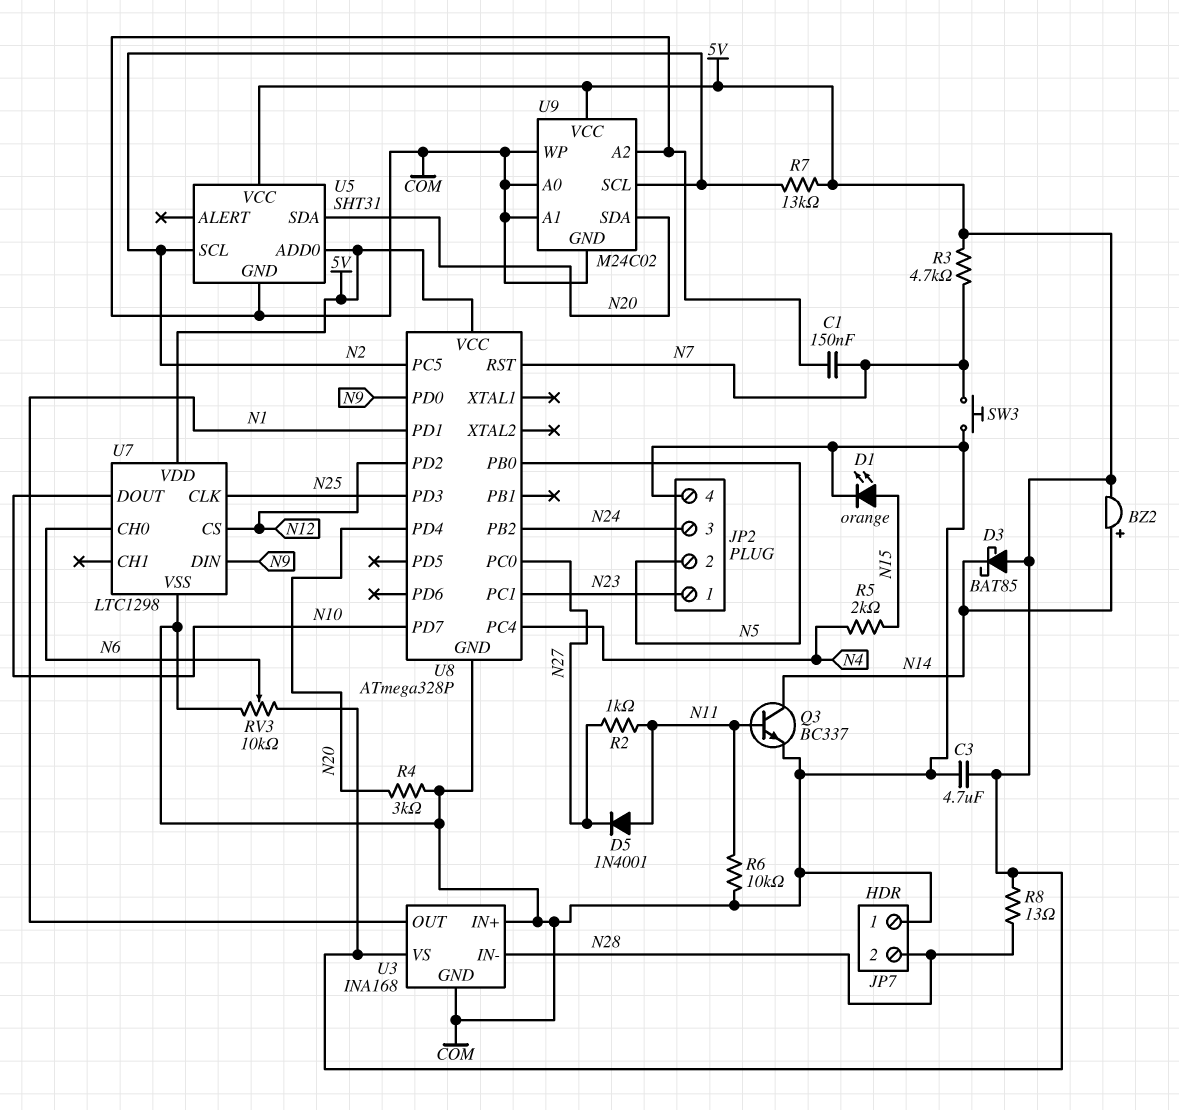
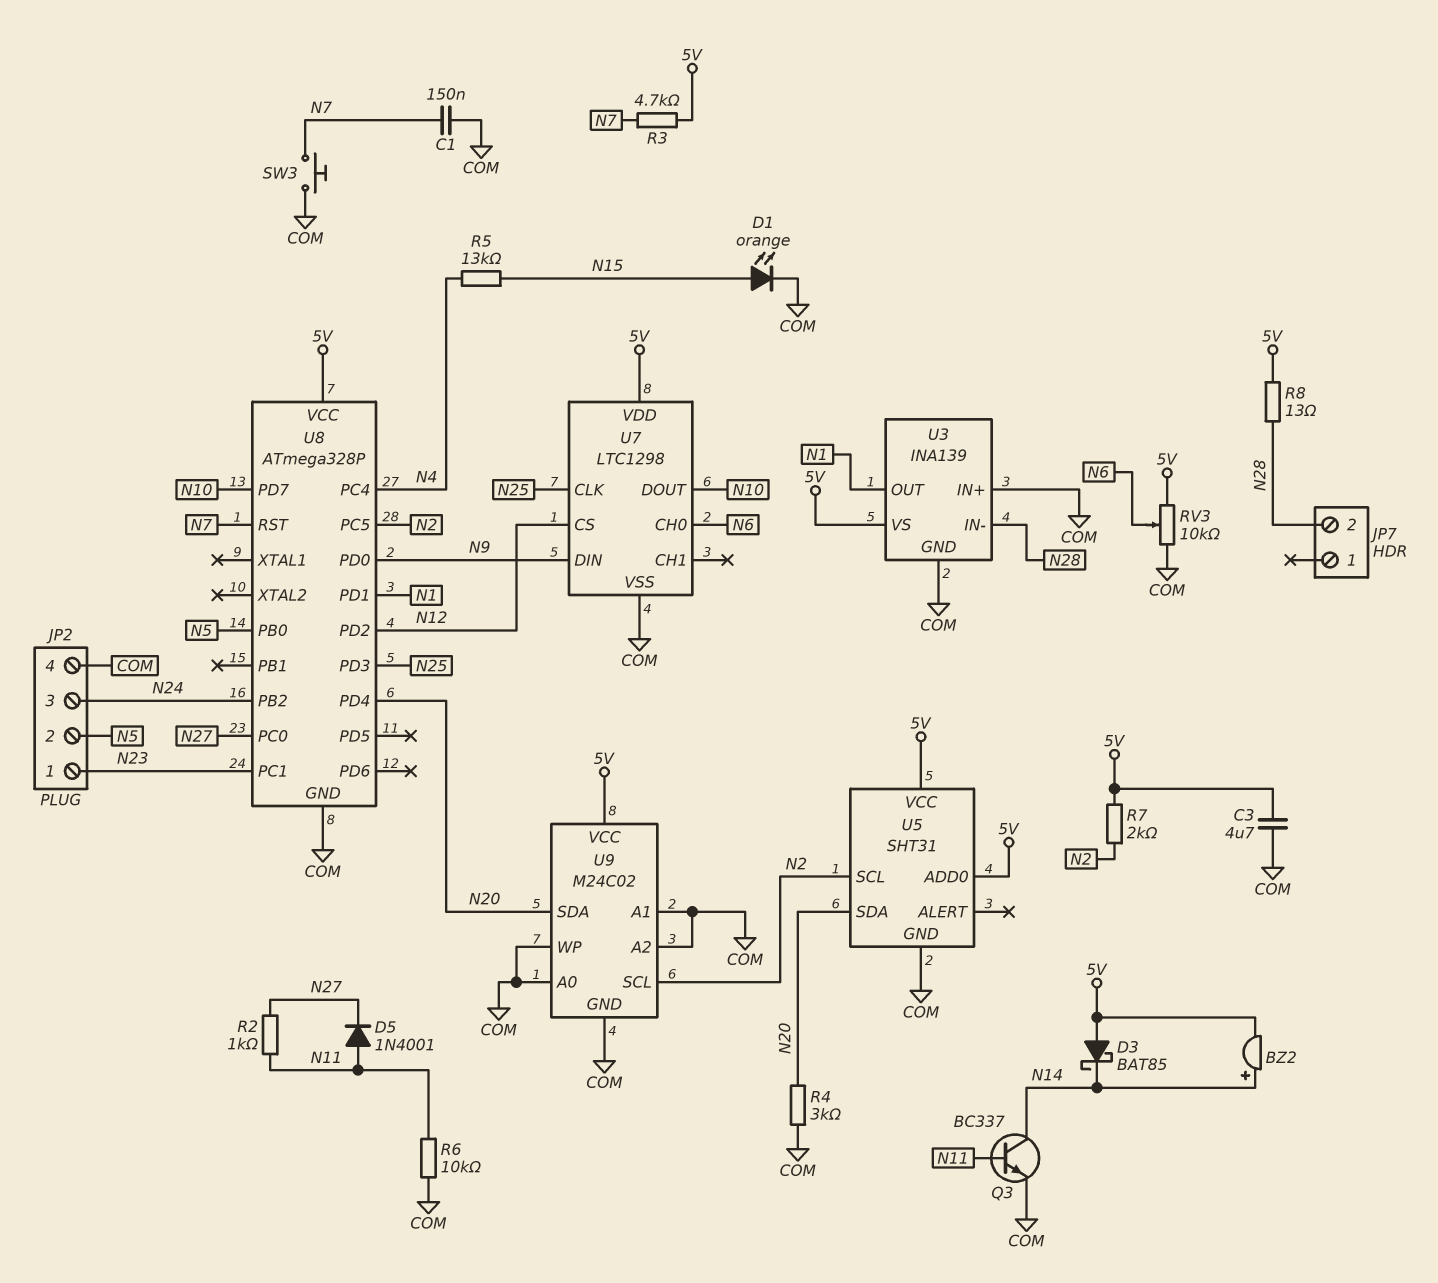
JP7 pin 1: COM -> none
R5: 2k (N4, N15) -> 13k (N4, N15)
R7: 13k (5V, N2) -> 2k (5V, N2)
U3: INA168 -> INA139

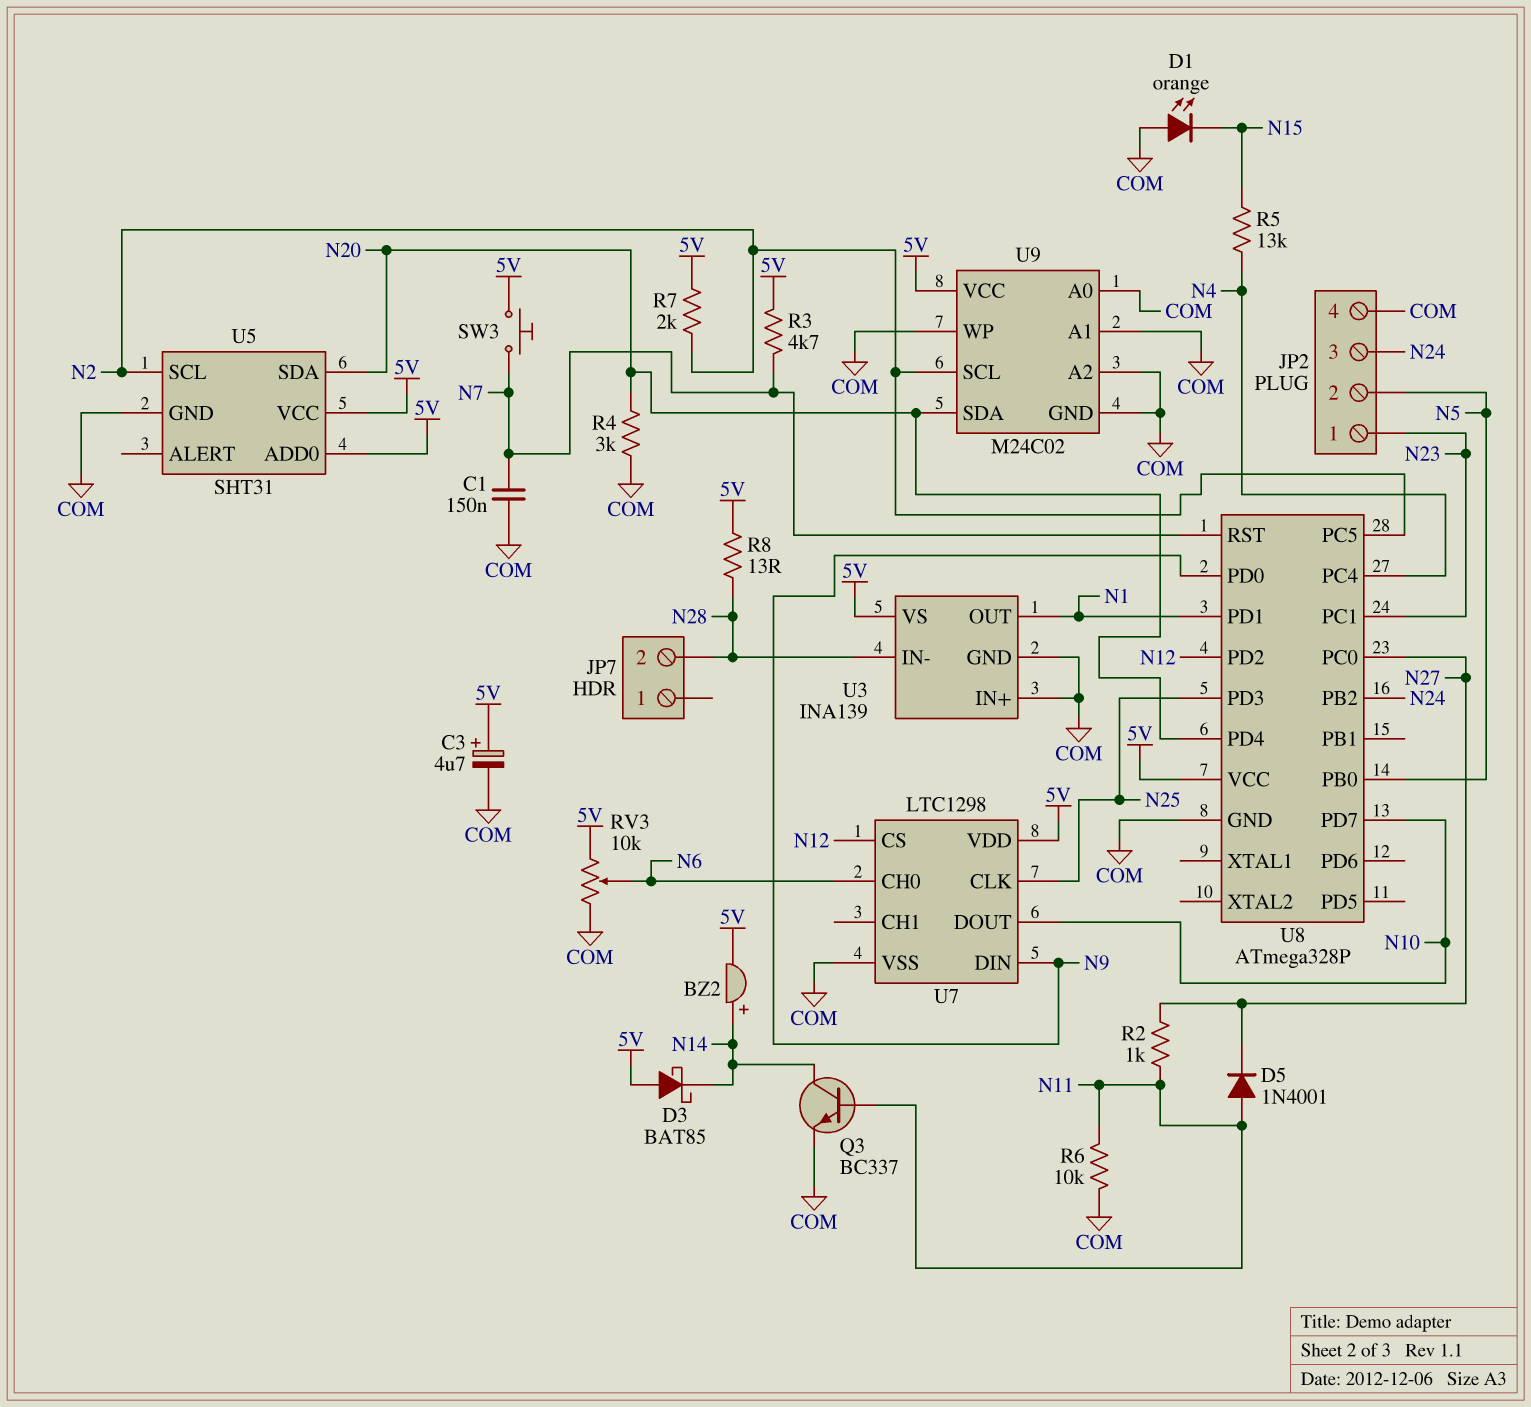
C3: 4.7uF (5V, COM) -> 4.7uF (plus 5V, minus COM)
D1: LED orange (A N15, K COM) -> LED orange (A COM, K N15)
SW3: button (COM, N7) -> button (5V, N7)

